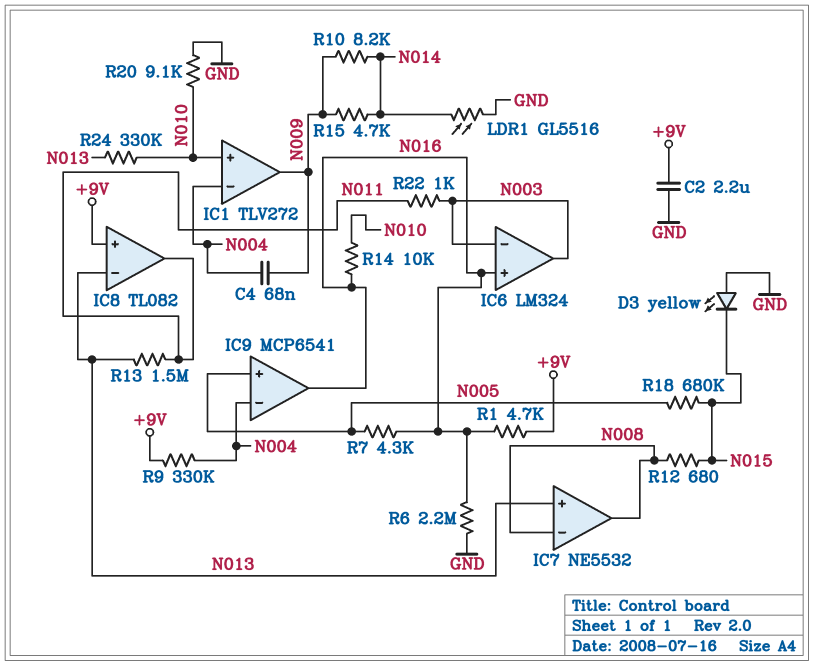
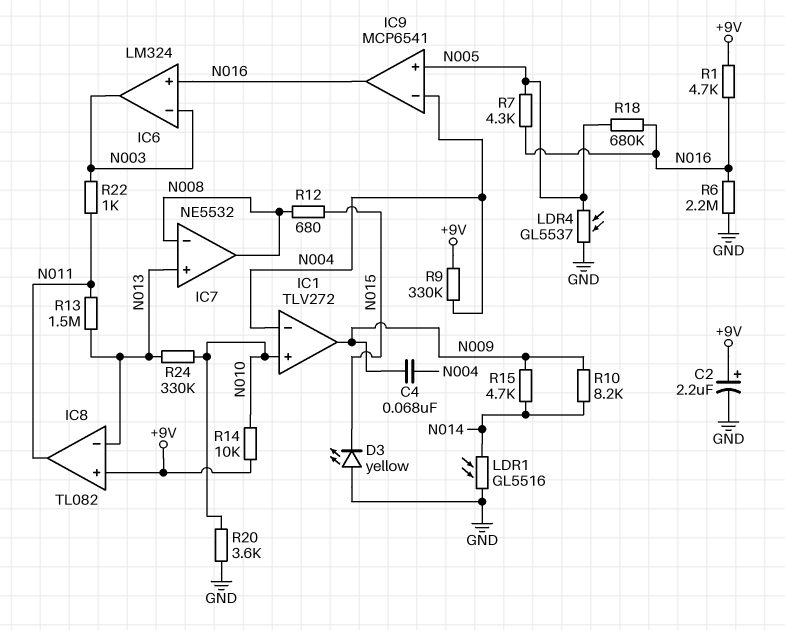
C2: 2.2uF (+9V, GND) -> 2.2uF (plus +9V, minus GND)
LDR4: none -> GL5537 (GND, N005)
R14: 10k (N010, N016) -> 10k (+9V, N010)
R18: 680k (N005, N015) -> 680k (N005, N016)
R20: 9.1k (GND, N010) -> 3.6k (GND, N010)

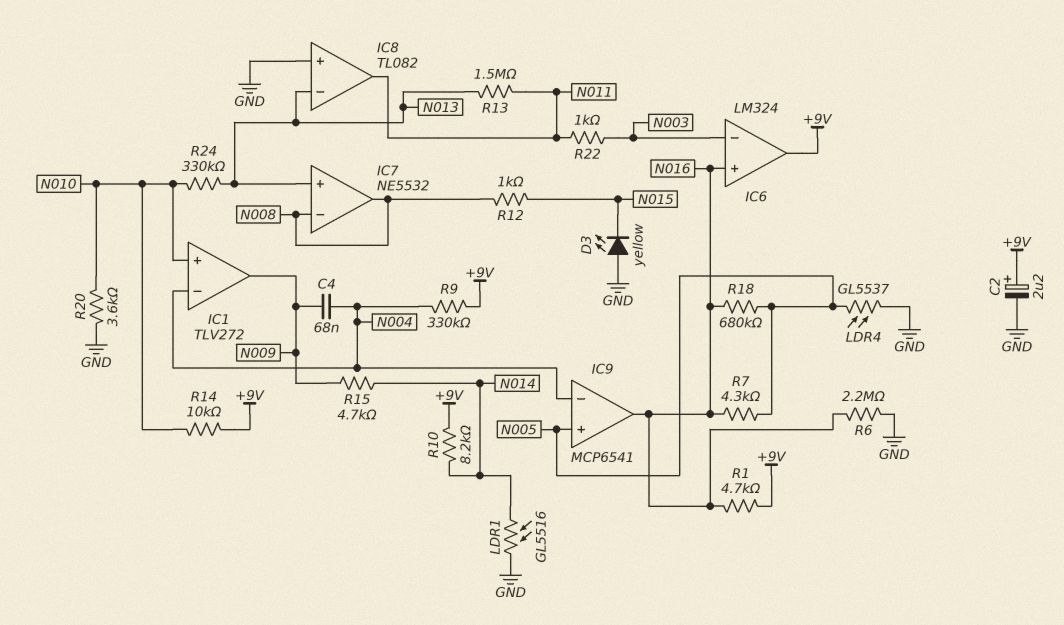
IC6 pin out: N003 -> +9V
IC8 pin in+: +9V -> GND
R10: 8.2k (N009, N014) -> 8.2k (+9V, N014)
R12: 680 (N008, N015) -> 1k (N008, N015)

